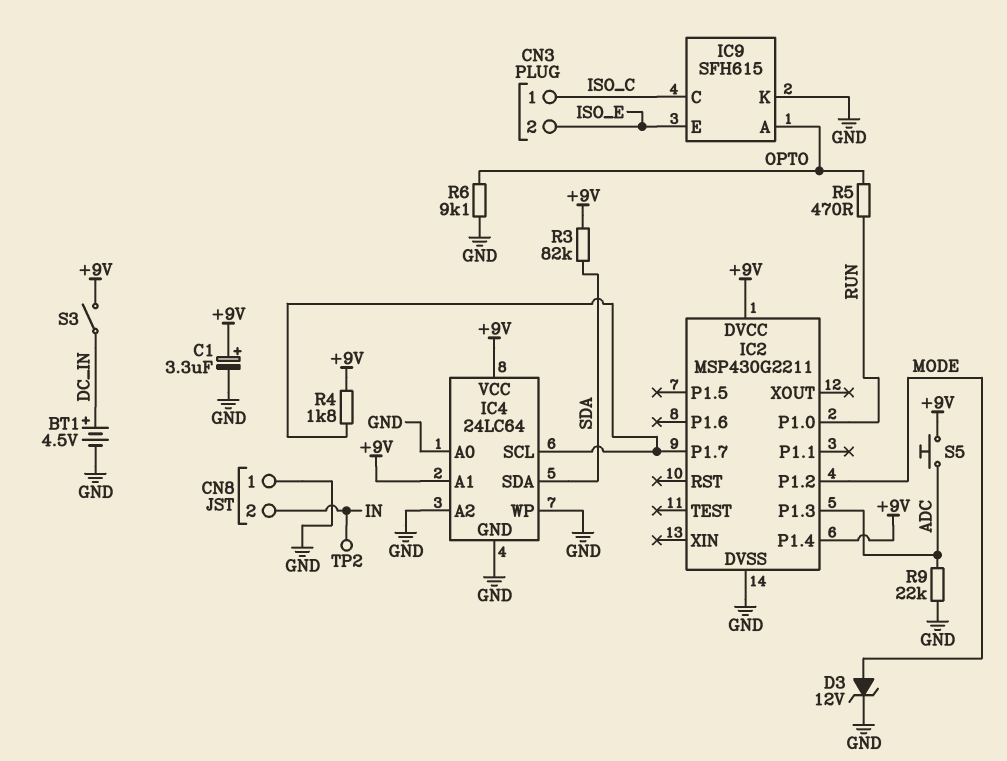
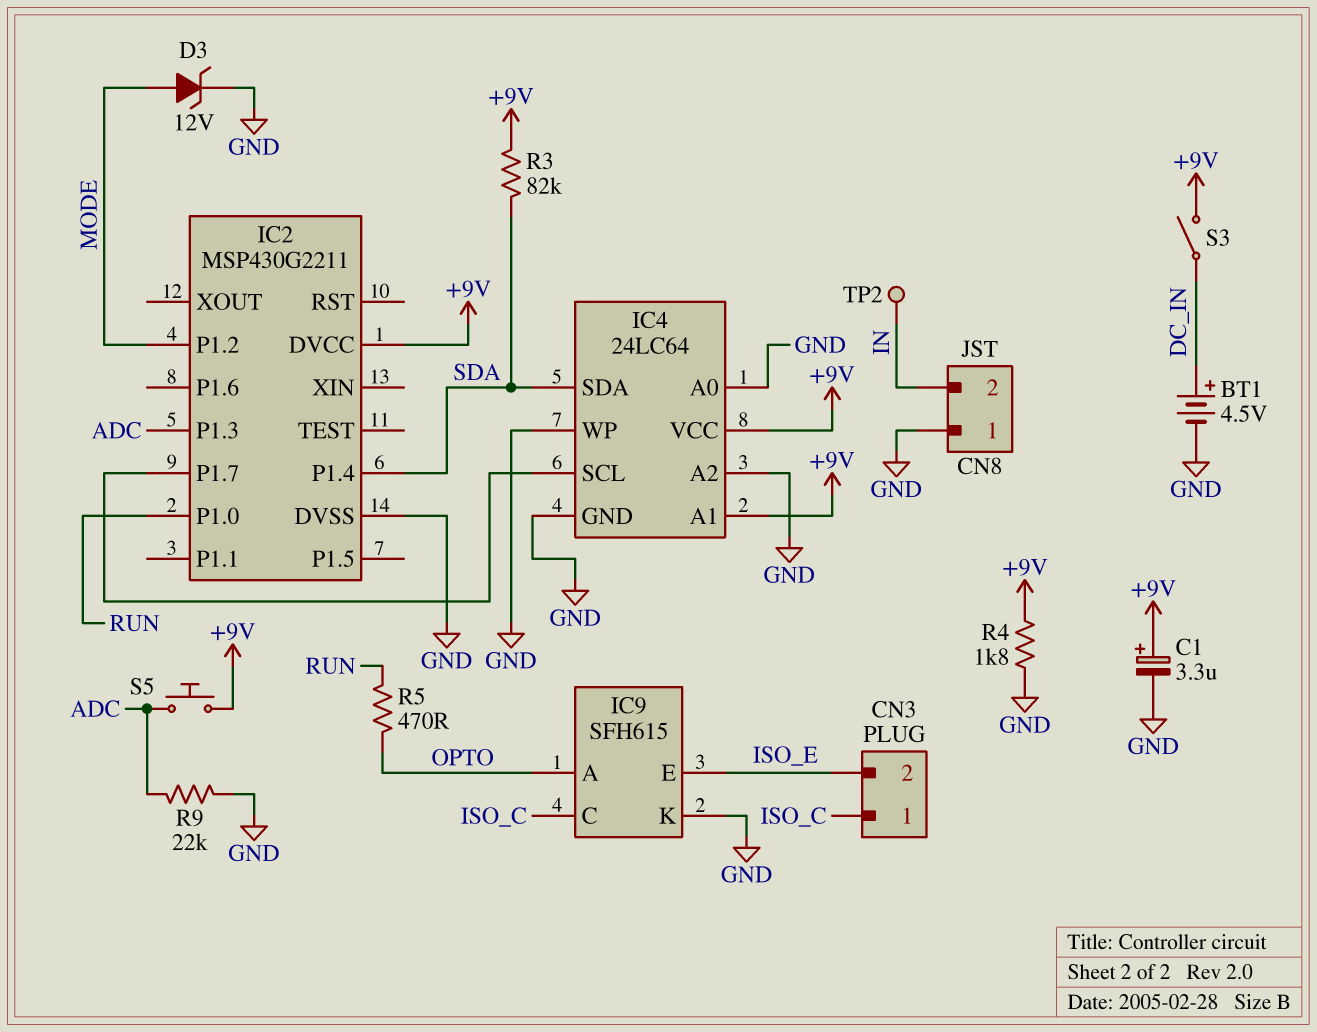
IC2 pin P1.4: +9V -> SDA
R4: 1.8k (+9V, IC2/P1.7) -> 1.8k (+9V, GND)
R6: 9.1k (GND, OPTO) -> none

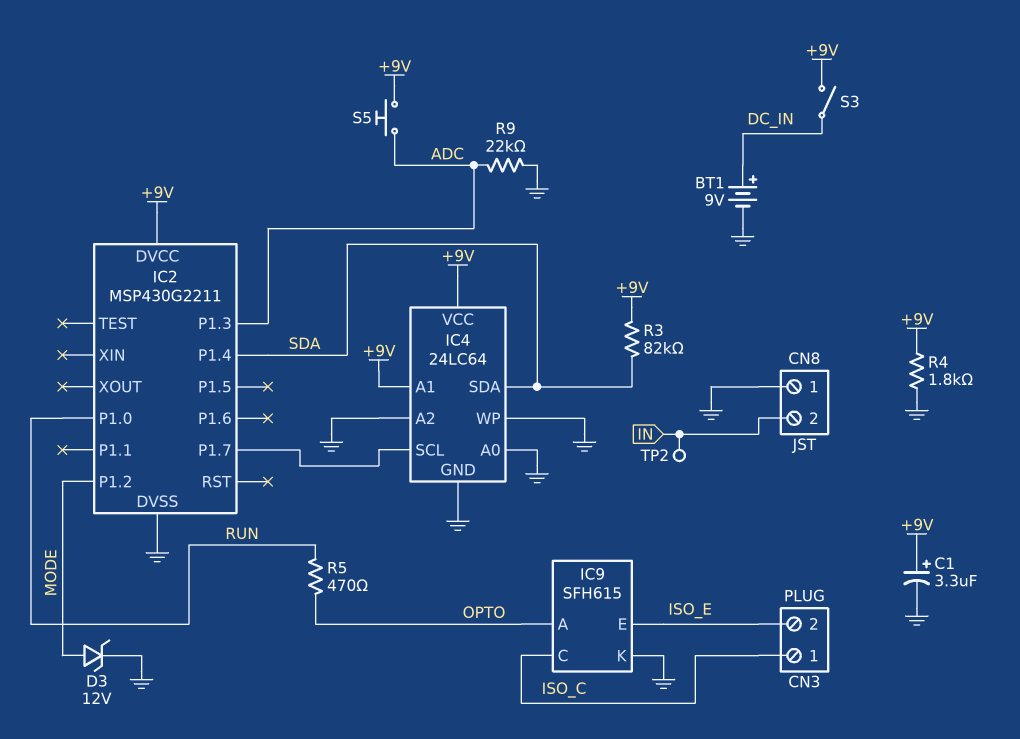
BT1: 4.5V (plus DC_IN, minus GND) -> 9V (plus DC_IN, minus GND)

